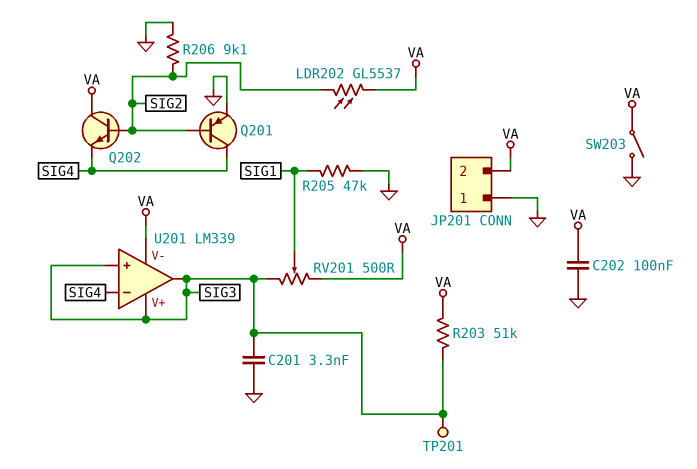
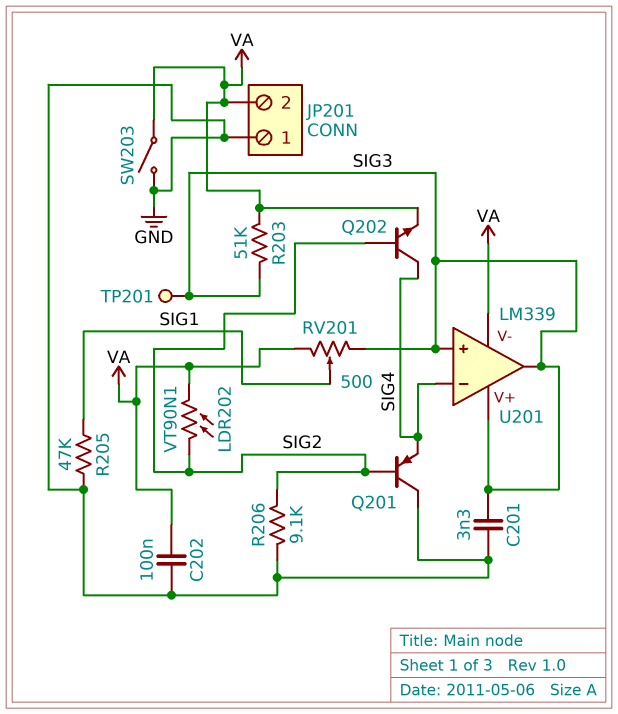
LDR202: GL5537 (SIG2, VA) -> VT90N1 (SIG2, VA)
Q201: PNP (B SIG2, C SIG4, E GND) -> PNP (B SIG2, C GND, E SIG4)
Q202: NPN (B SIG2, C VA, E SIG4) -> NPN (B SIG2, C SIG4, E VA)

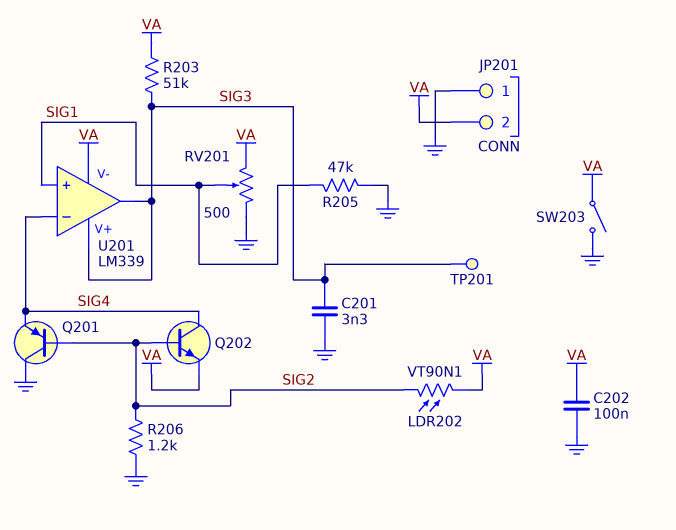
R206: 9.1k (GND, SIG2) -> 1.2k (GND, SIG2)
RV201: 500 (SIG3, VA, wiper SIG1) -> 500 (GND, VA, wiper SIG1)
U201 pin in+: SIG3 -> SIG1

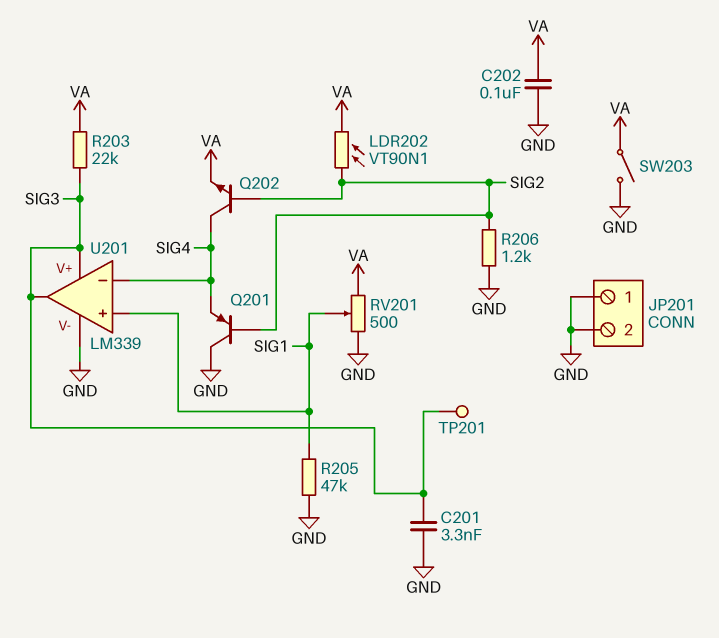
JP201 pin 2: VA -> GND
R203: 51k (SIG3, VA) -> 22k (SIG3, VA)
U201 pin V-: VA -> GND

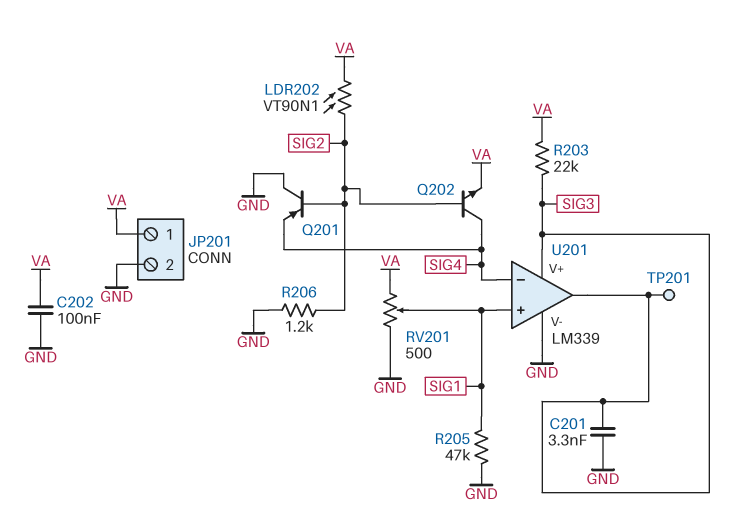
JP201 pin 1: GND -> VA
SW203: switch (GND, VA) -> none

